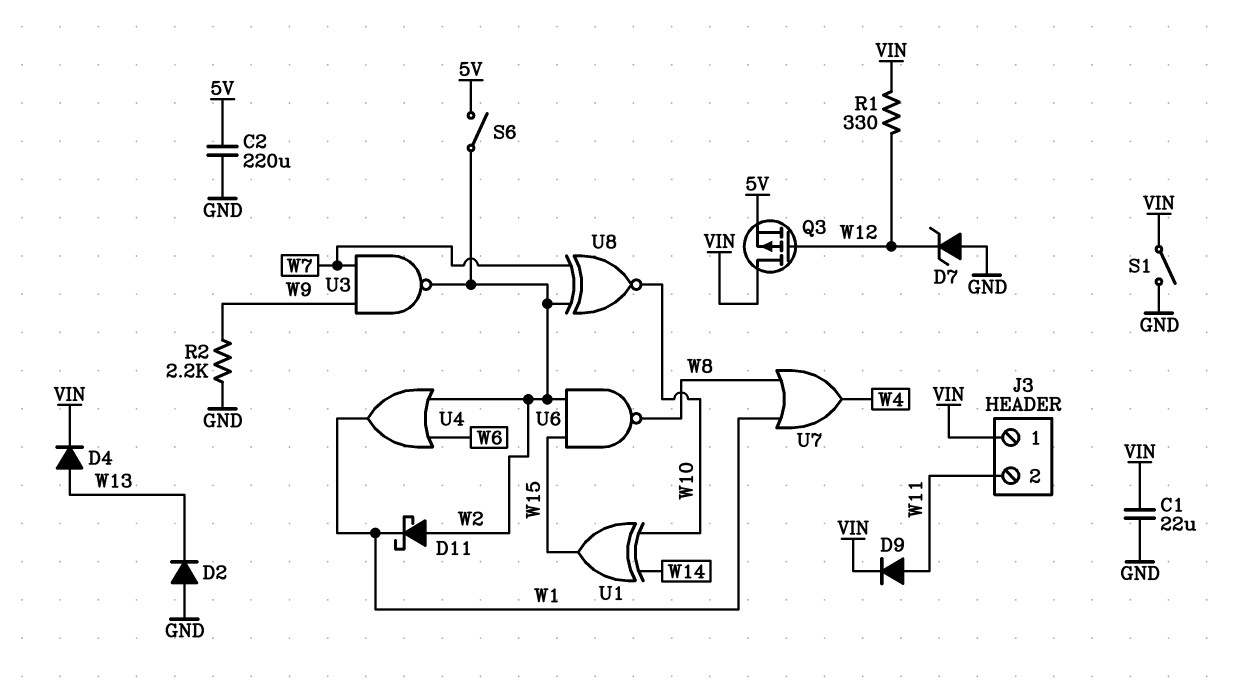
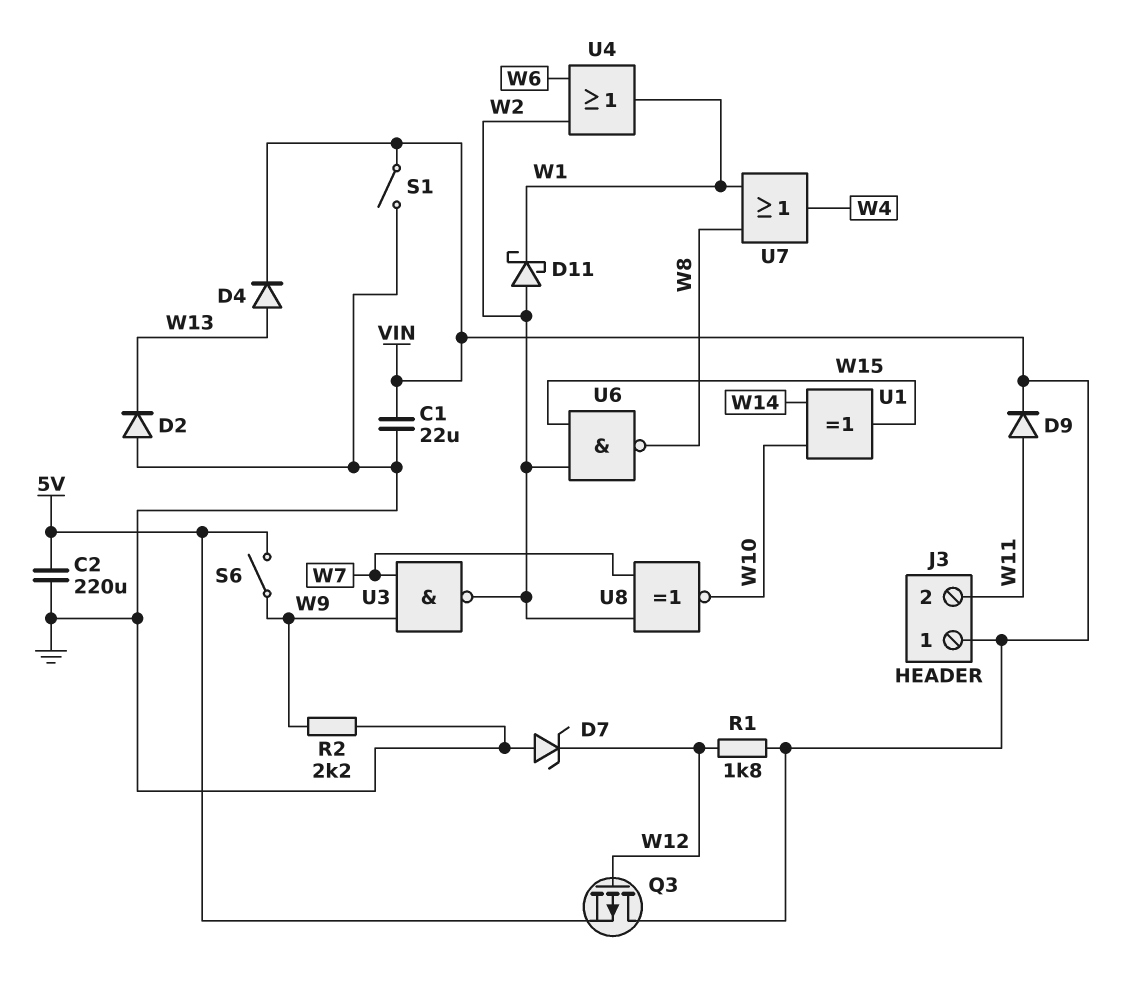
R1: 330 (VIN, W12) -> 1.8k (VIN, W12)
S6: switch (5V, W2) -> switch (5V, W9)

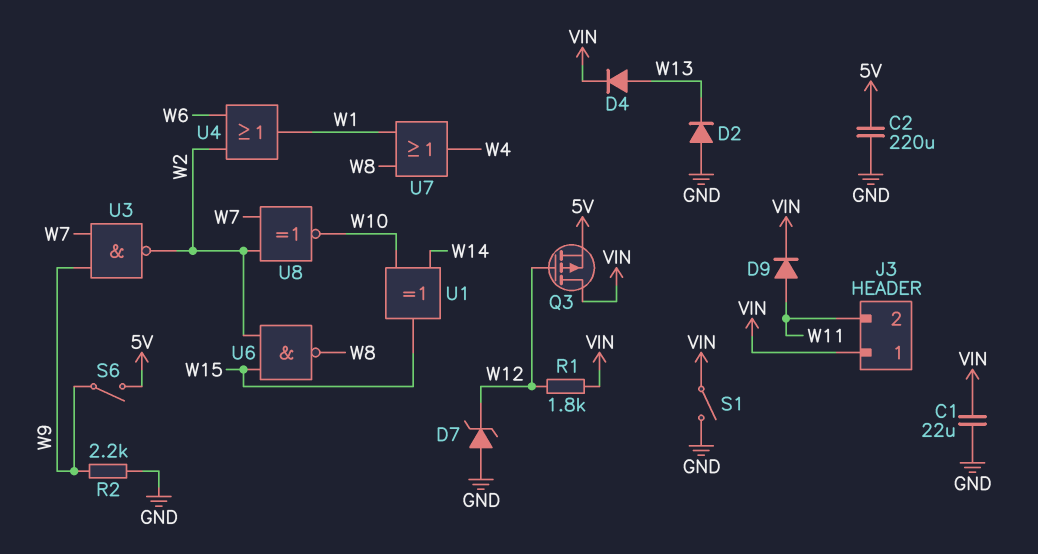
D11: schottky (A W2, K W1) -> none

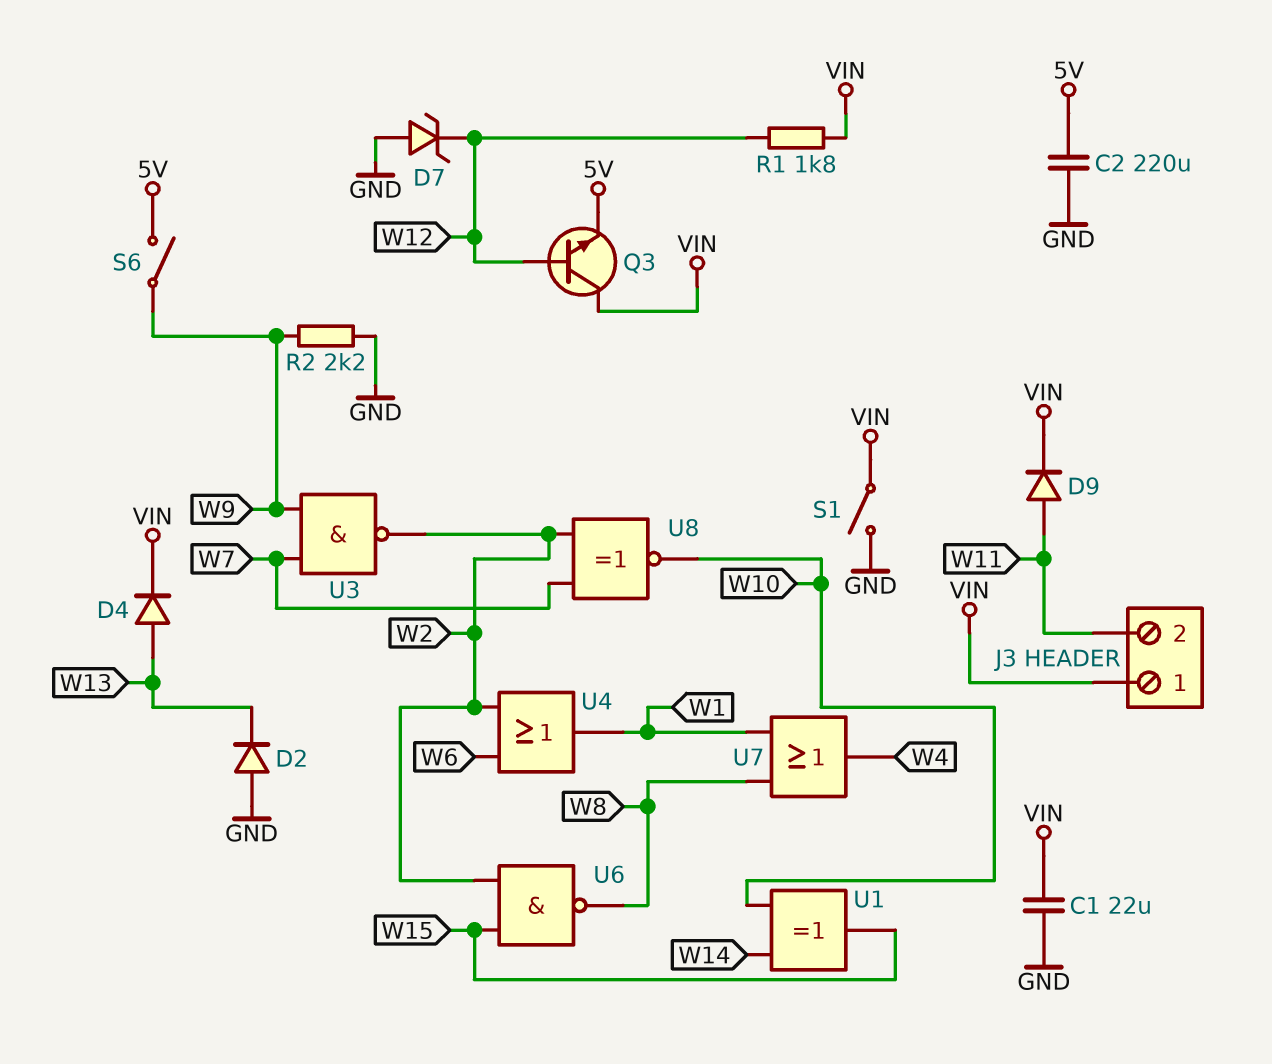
Q3: PMOS (G W12, D VIN, S 5V) -> NPN (B W12, C VIN, E 5V)

